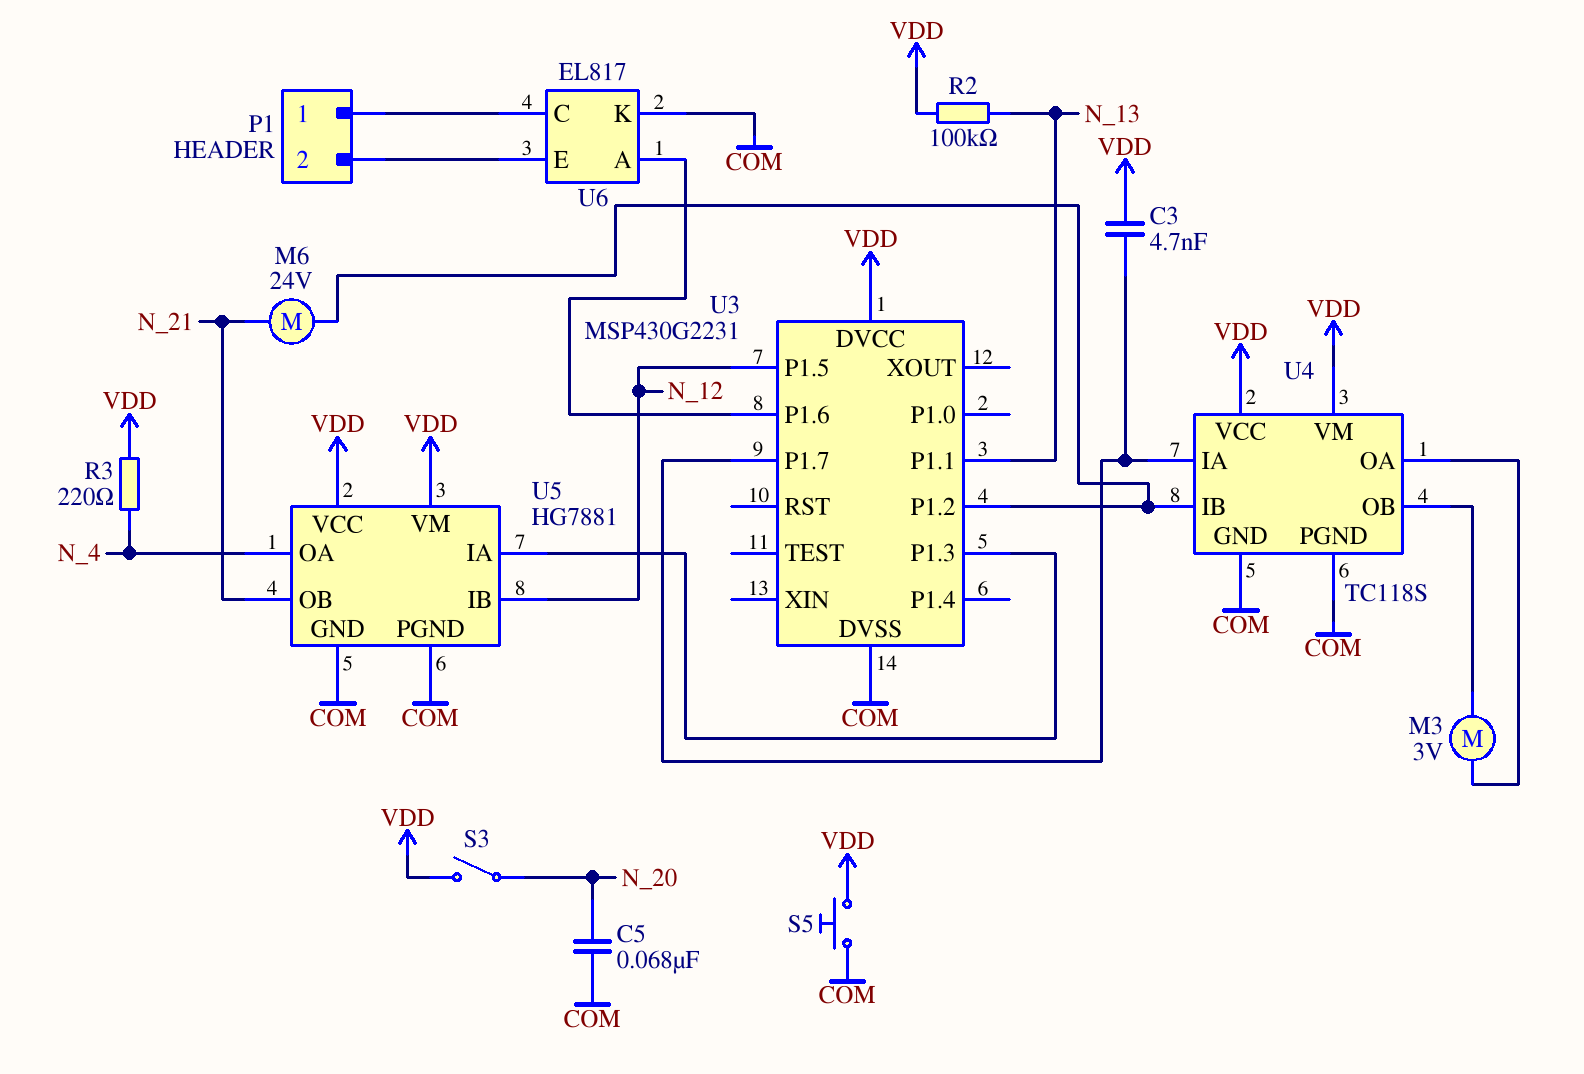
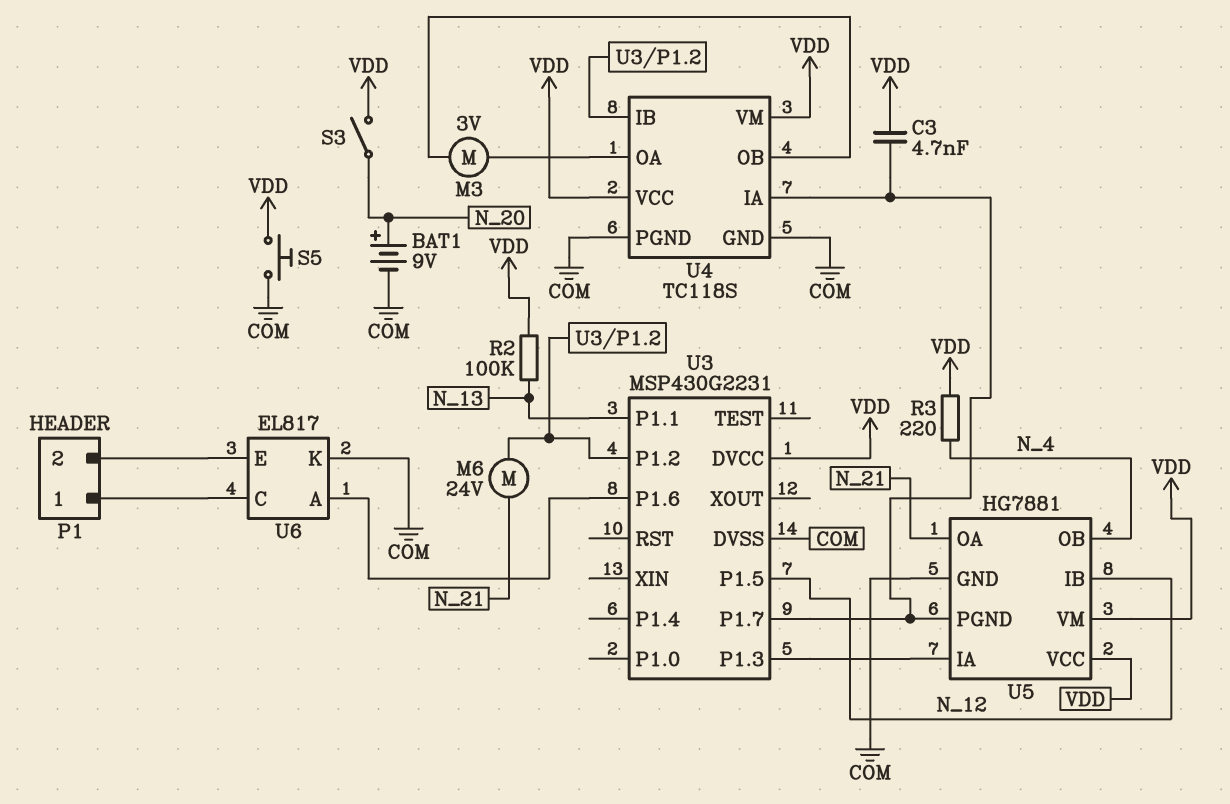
BAT1: none -> 9V (plus N_20, minus COM)
C5: 68nF (COM, N_20) -> none
U5 pin OA: N_4 -> N_21
U5 pin OB: N_21 -> N_4
U5 pin PGND: COM -> U3/P1.7

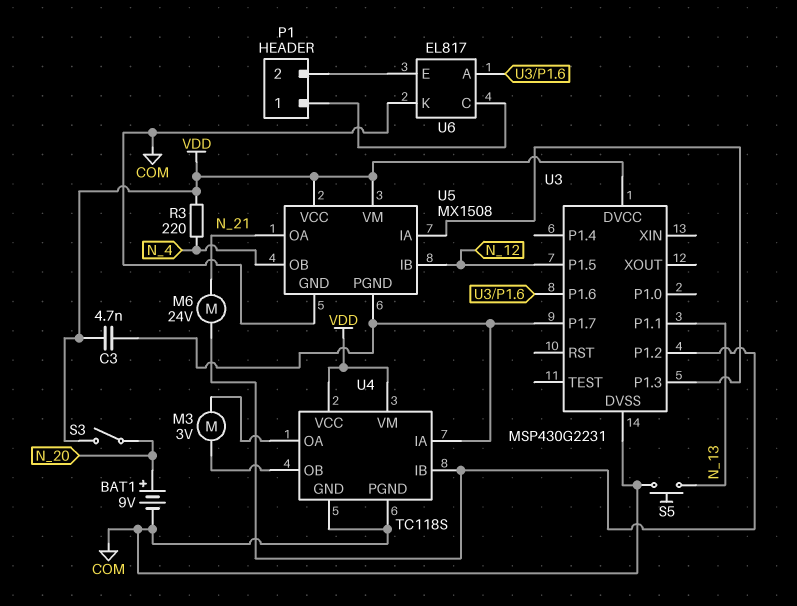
R2: 100k (N_13, VDD) -> none
S5: button (COM, VDD) -> button (COM, N_13)
U5: HG7881 -> MX1508

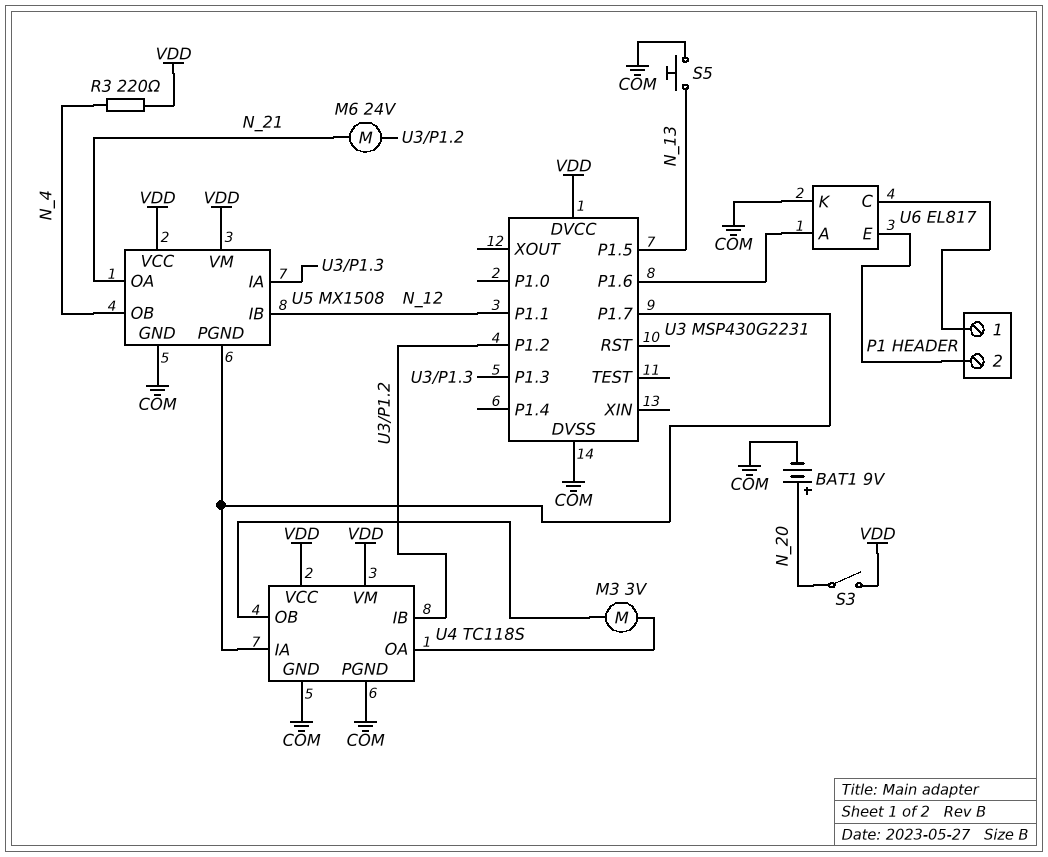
C3: 4.7nF (U3/P1.7, VDD) -> none
U3 pin P1.1: N_13 -> N_12
U3 pin P1.5: N_12 -> N_13

